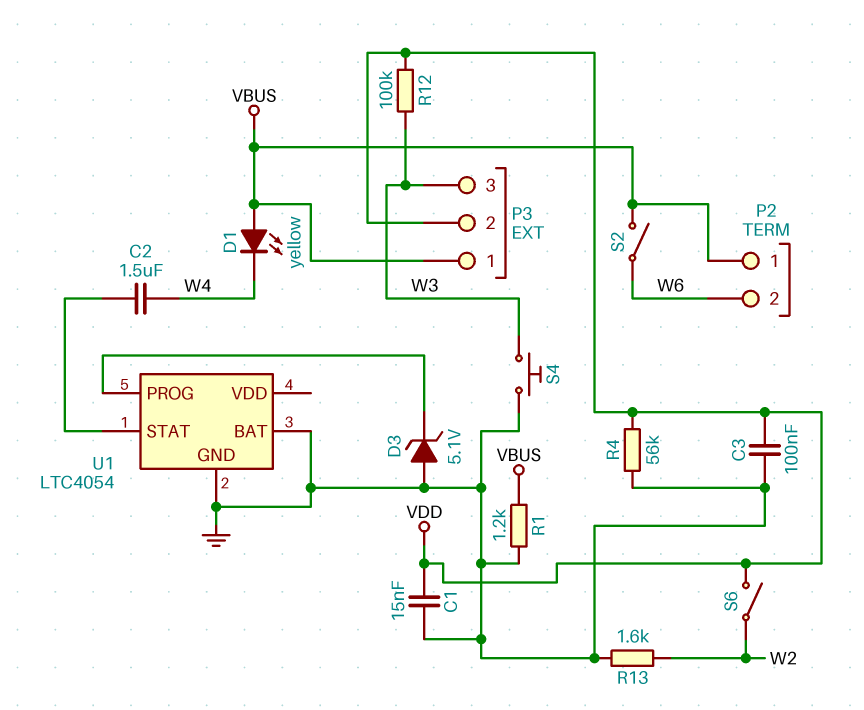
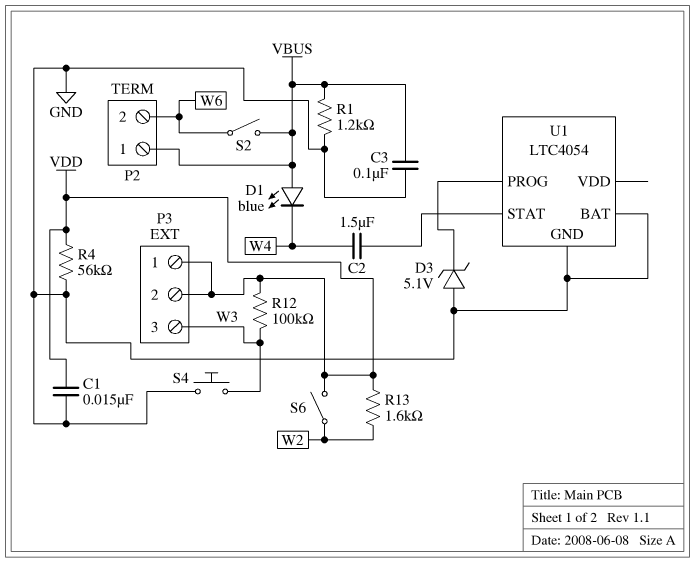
C3: 100nF (GND, VDD) -> 100nF (GND, VBUS)
D1: LED yellow (A VBUS, K W4) -> LED blue (A VBUS, K W4)
P3 pin 1: VBUS -> VDD
R13: 1.6k (GND, W2) -> 1.6k (VDD, W2)

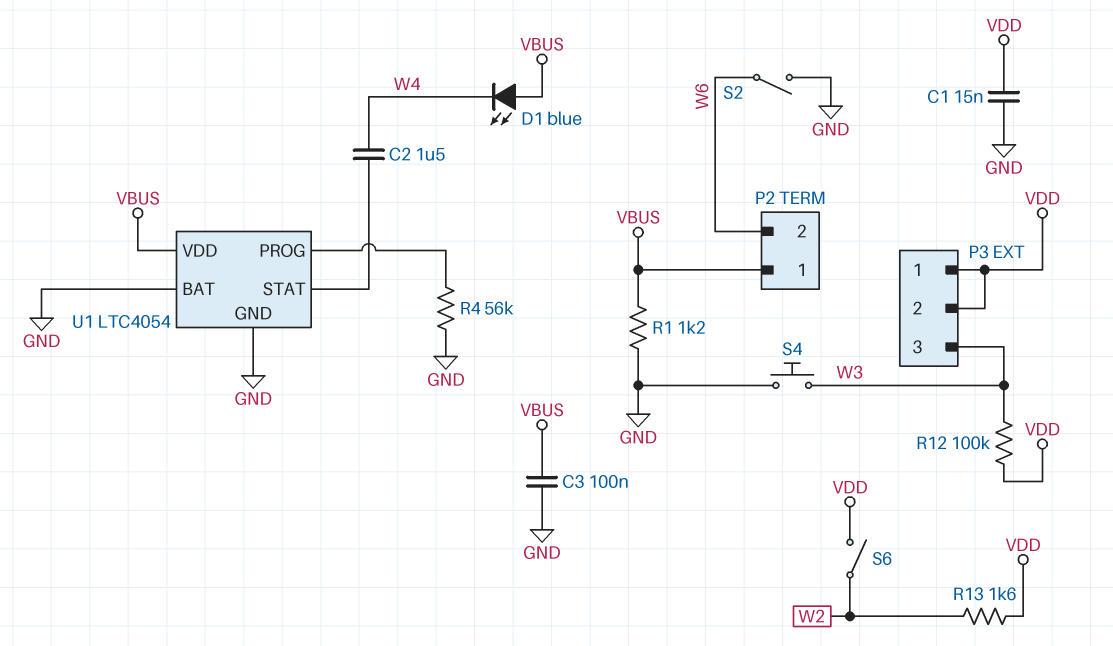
D3: zener 5.1V (A GND, K U1/PROG) -> none
R4: 56k (GND, VDD) -> 56k (GND, U1/PROG)
S2: switch (VBUS, W6) -> switch (GND, W6)
U1 pin VDD: none -> VBUS

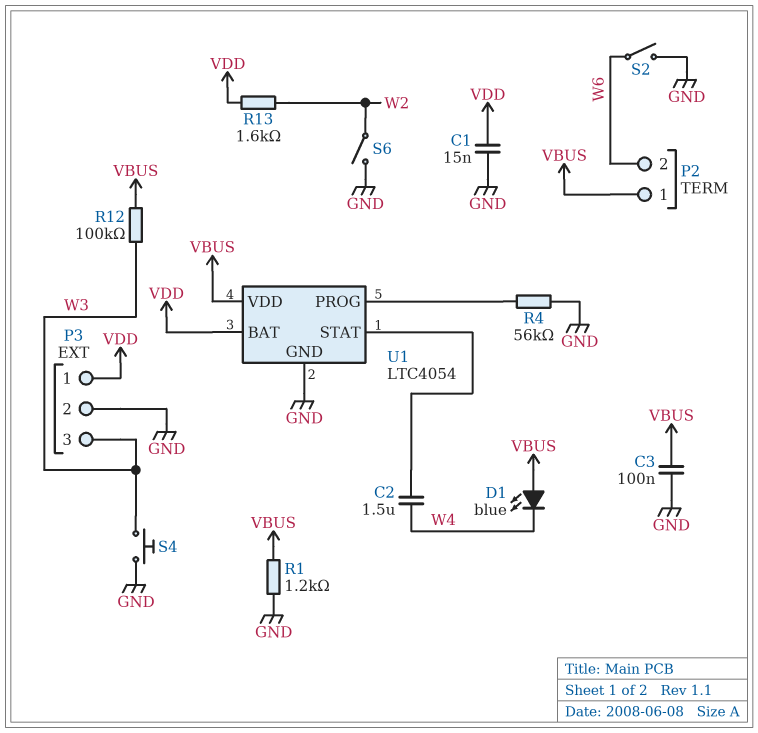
P3 pin 2: VDD -> GND
R12: 100k (VDD, W3) -> 100k (VBUS, W3)
S6: switch (VDD, W2) -> switch (GND, W2)
U1 pin BAT: GND -> VDD

